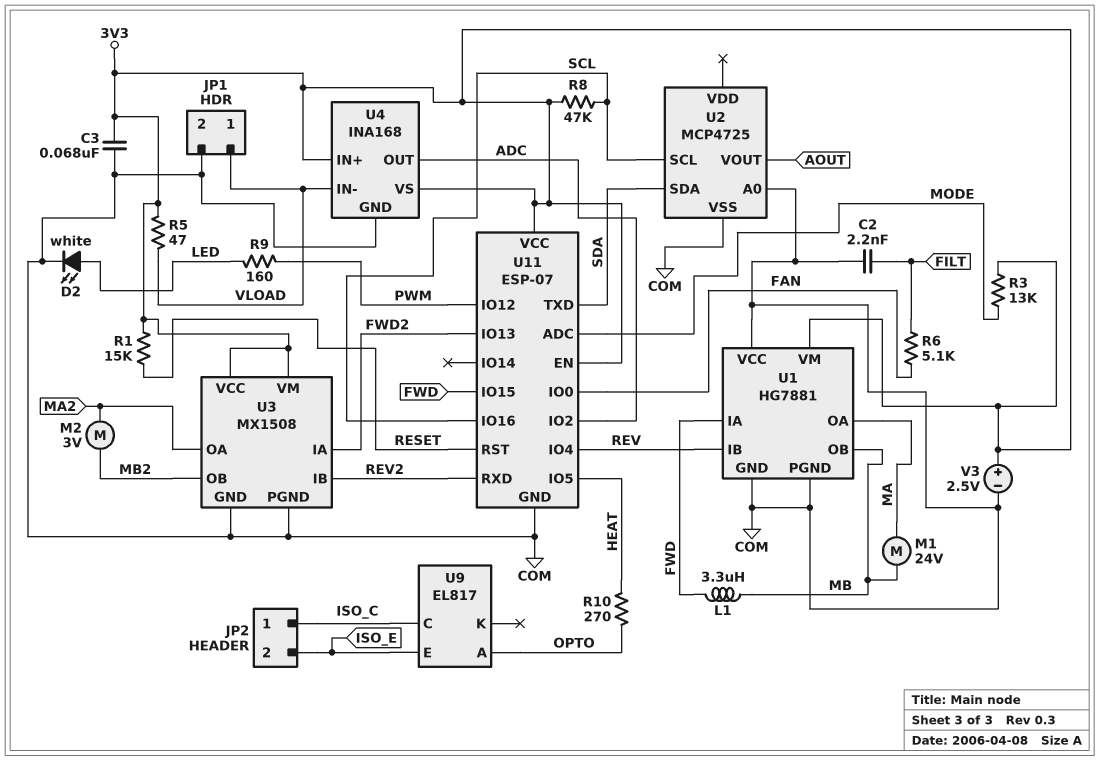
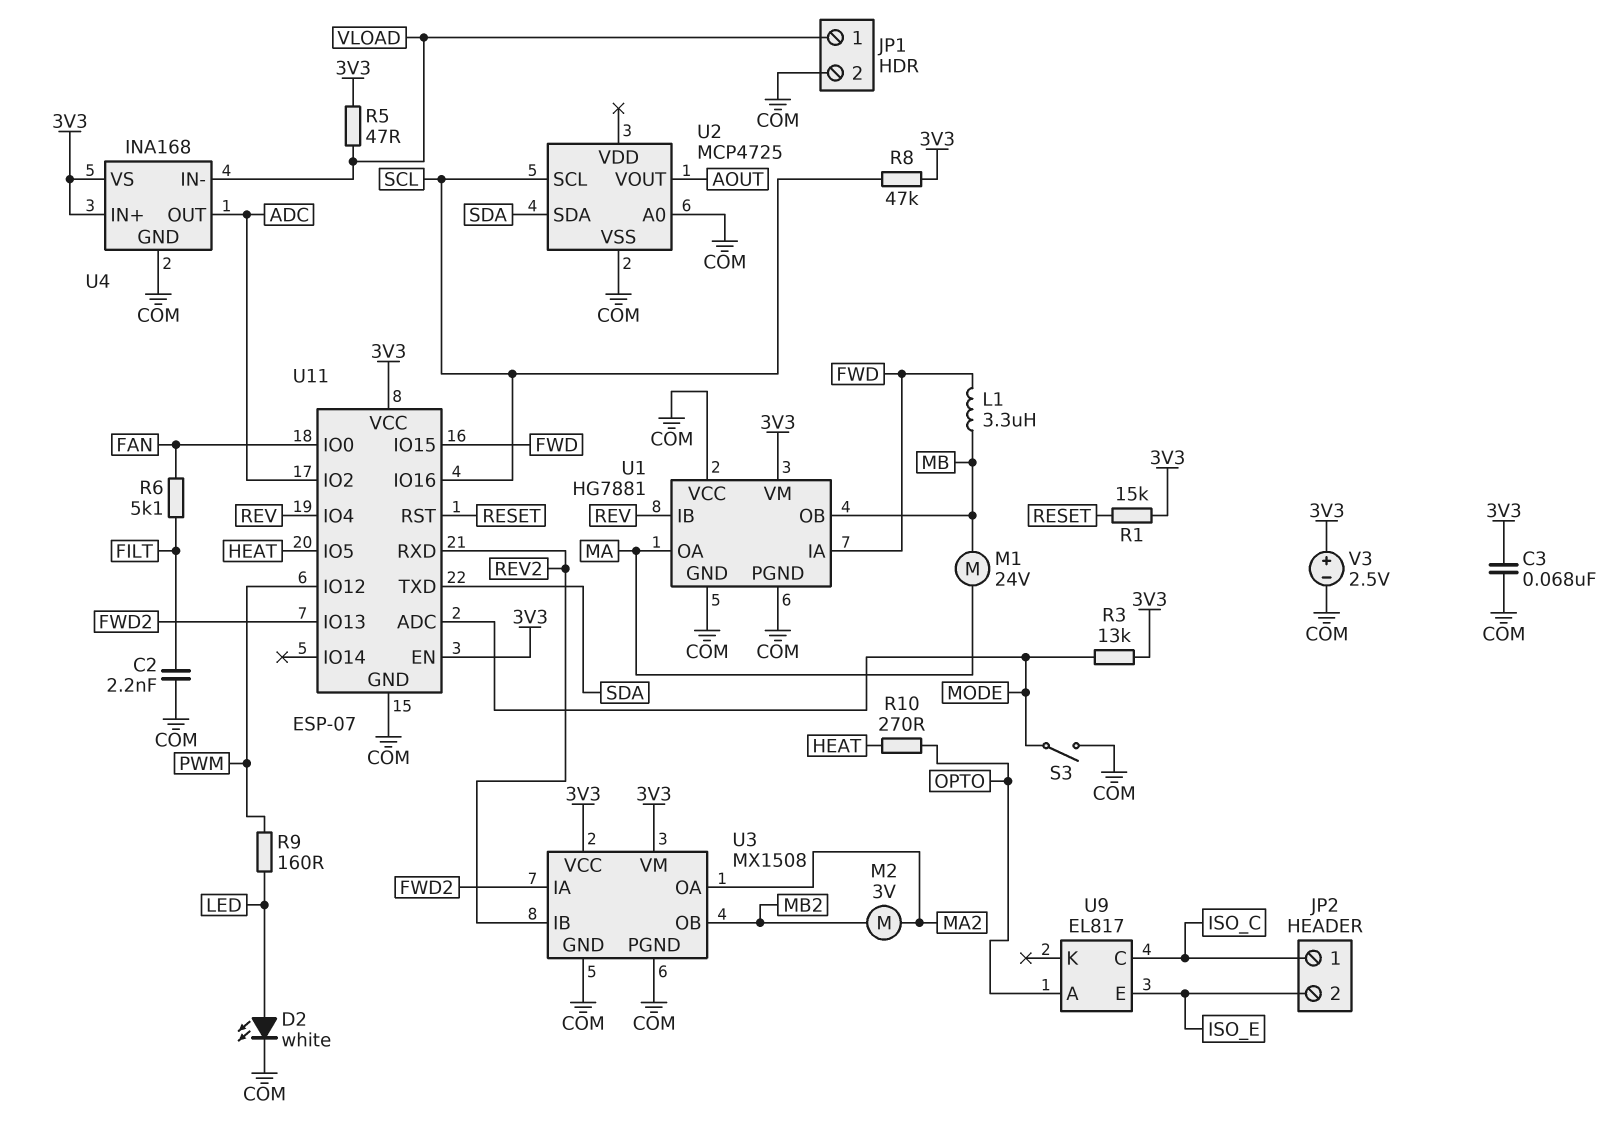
S3: none -> switch (COM, MODE)

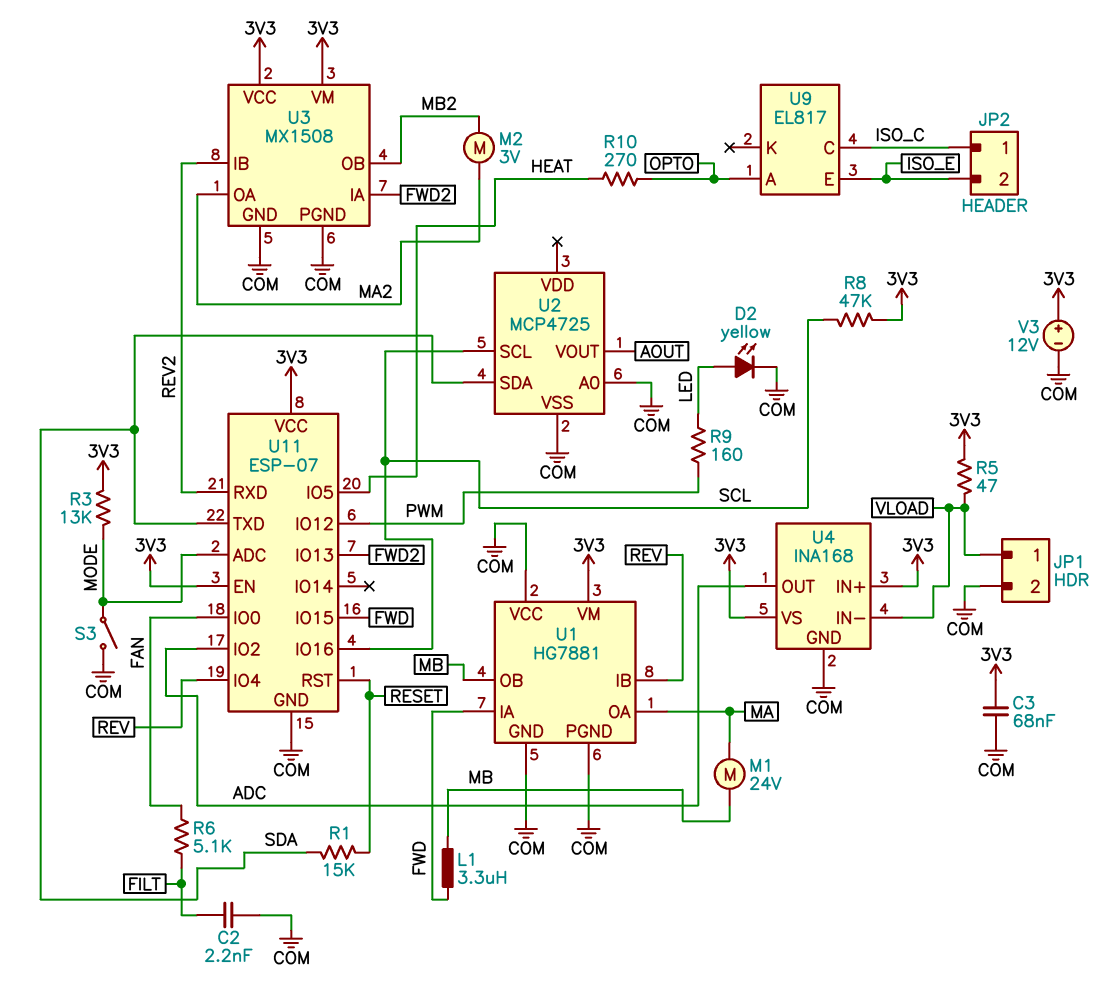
D2: LED white (A LED, K COM) -> LED yellow (A LED, K COM)
R1: 15k (3V3, RESET) -> 15k (RESET, SDA)
V3: 2.5V (plus 3V3, minus COM) -> 12V (plus 3V3, minus COM)

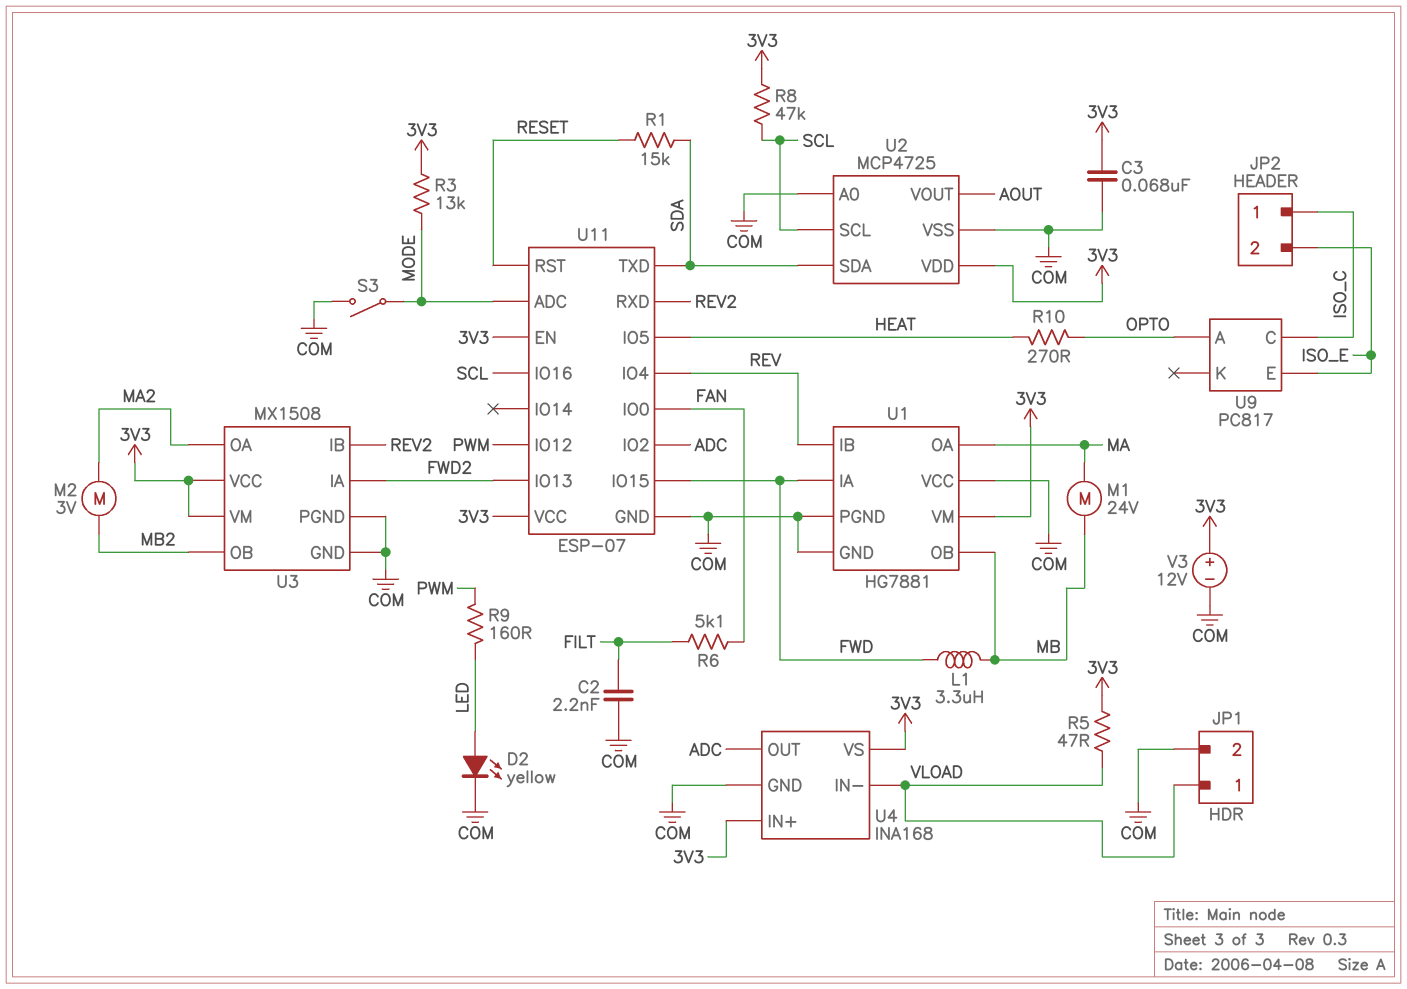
U2 pin VDD: none -> 3V3
U9: EL817 -> PC817

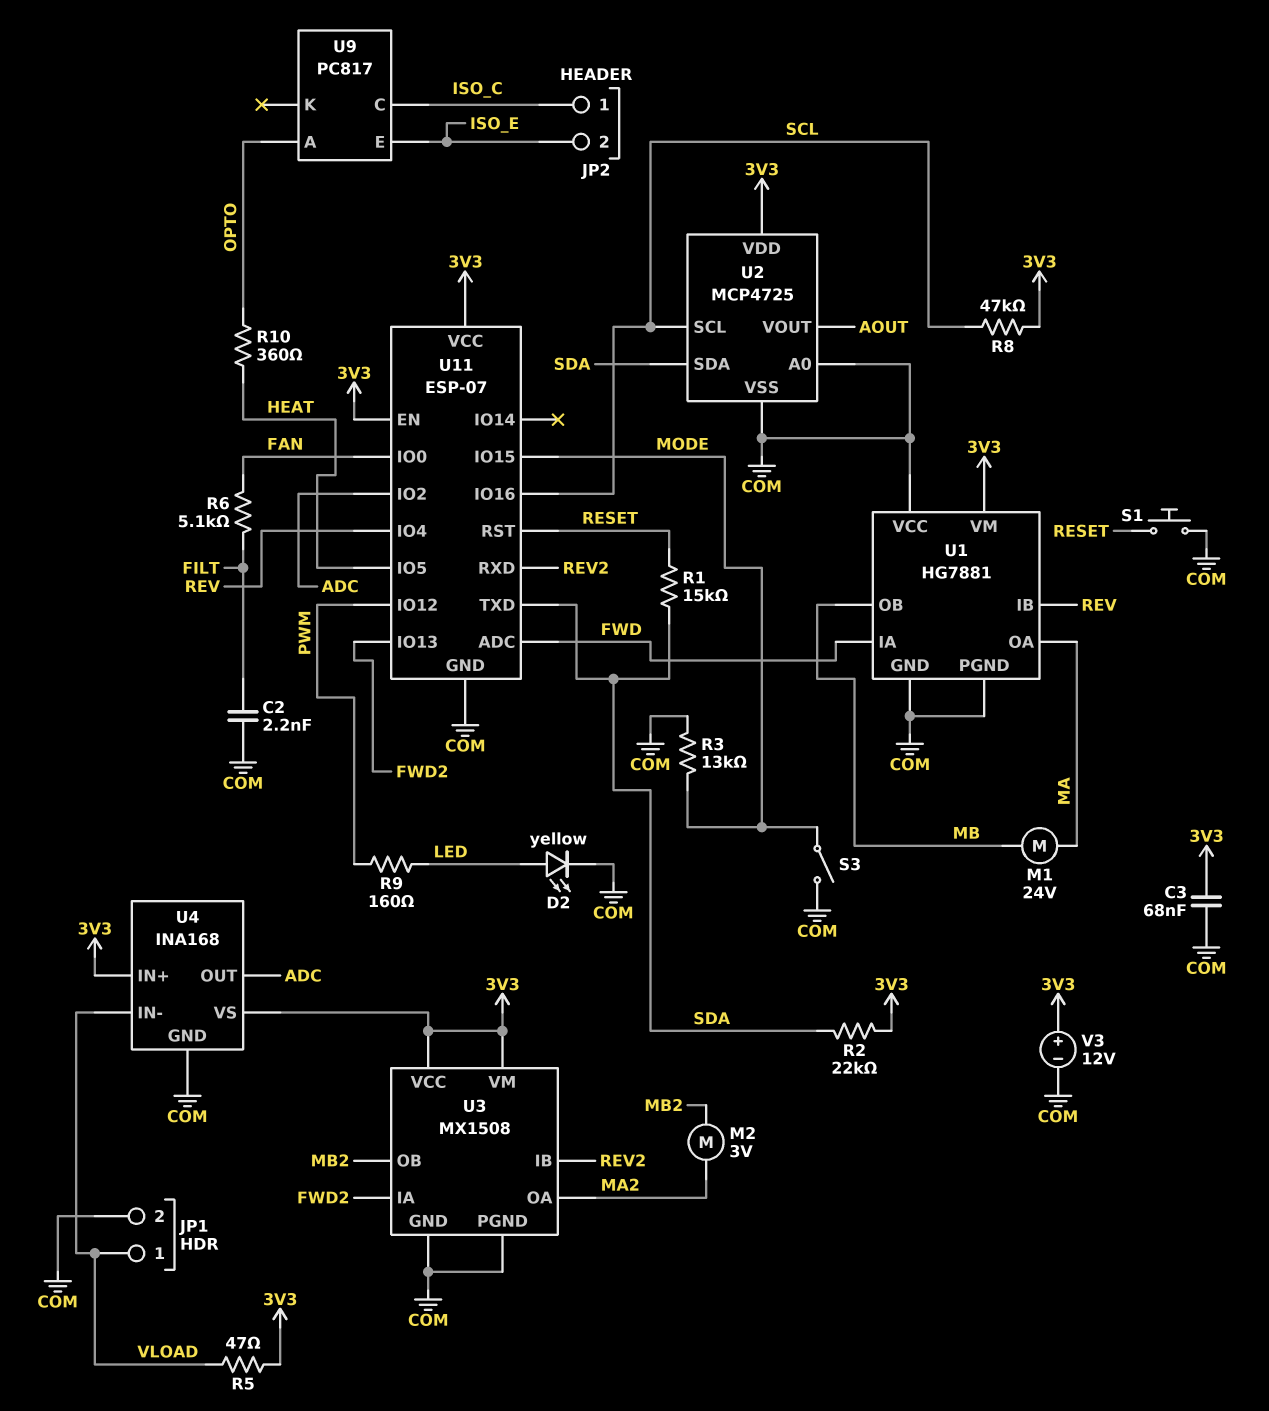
L1: 3.3uH (FWD, MB) -> none
R2: none -> 22k (3V3, SDA)
R3: 13k (3V3, MODE) -> 13k (COM, MODE)
R10: 270 (HEAT, OPTO) -> 360 (HEAT, OPTO)
S1: none -> button (COM, RESET)
U11 pin ADC: MODE -> FWD
U11 pin IO15: FWD -> MODE

